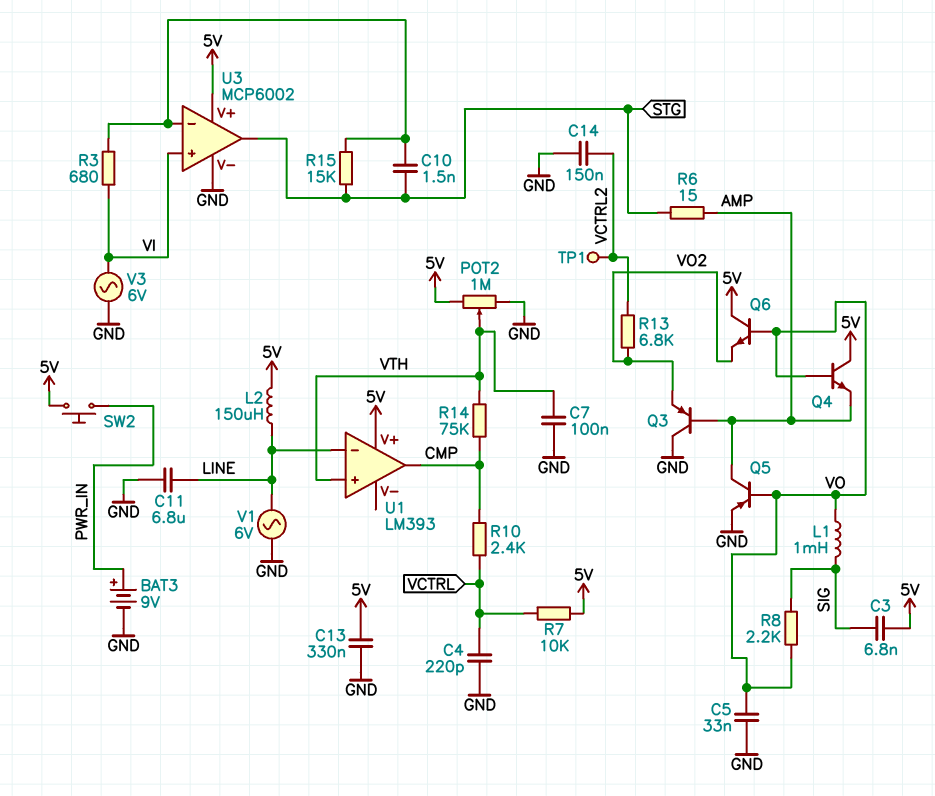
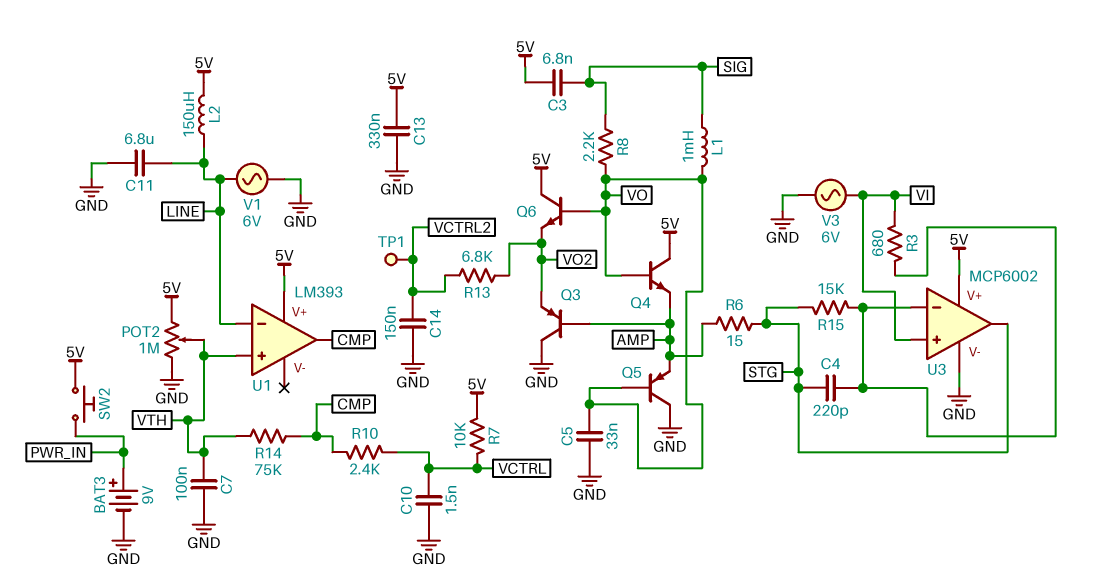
C4: 220pF (GND, VCTRL) -> 220pF (STG, U3/in-)
C10: 1.5nF (STG, U3/in-) -> 1.5nF (GND, VCTRL)
Q5: PNP (B VO, C AMP, E GND) -> PNP (B VO, C GND, E AMP)

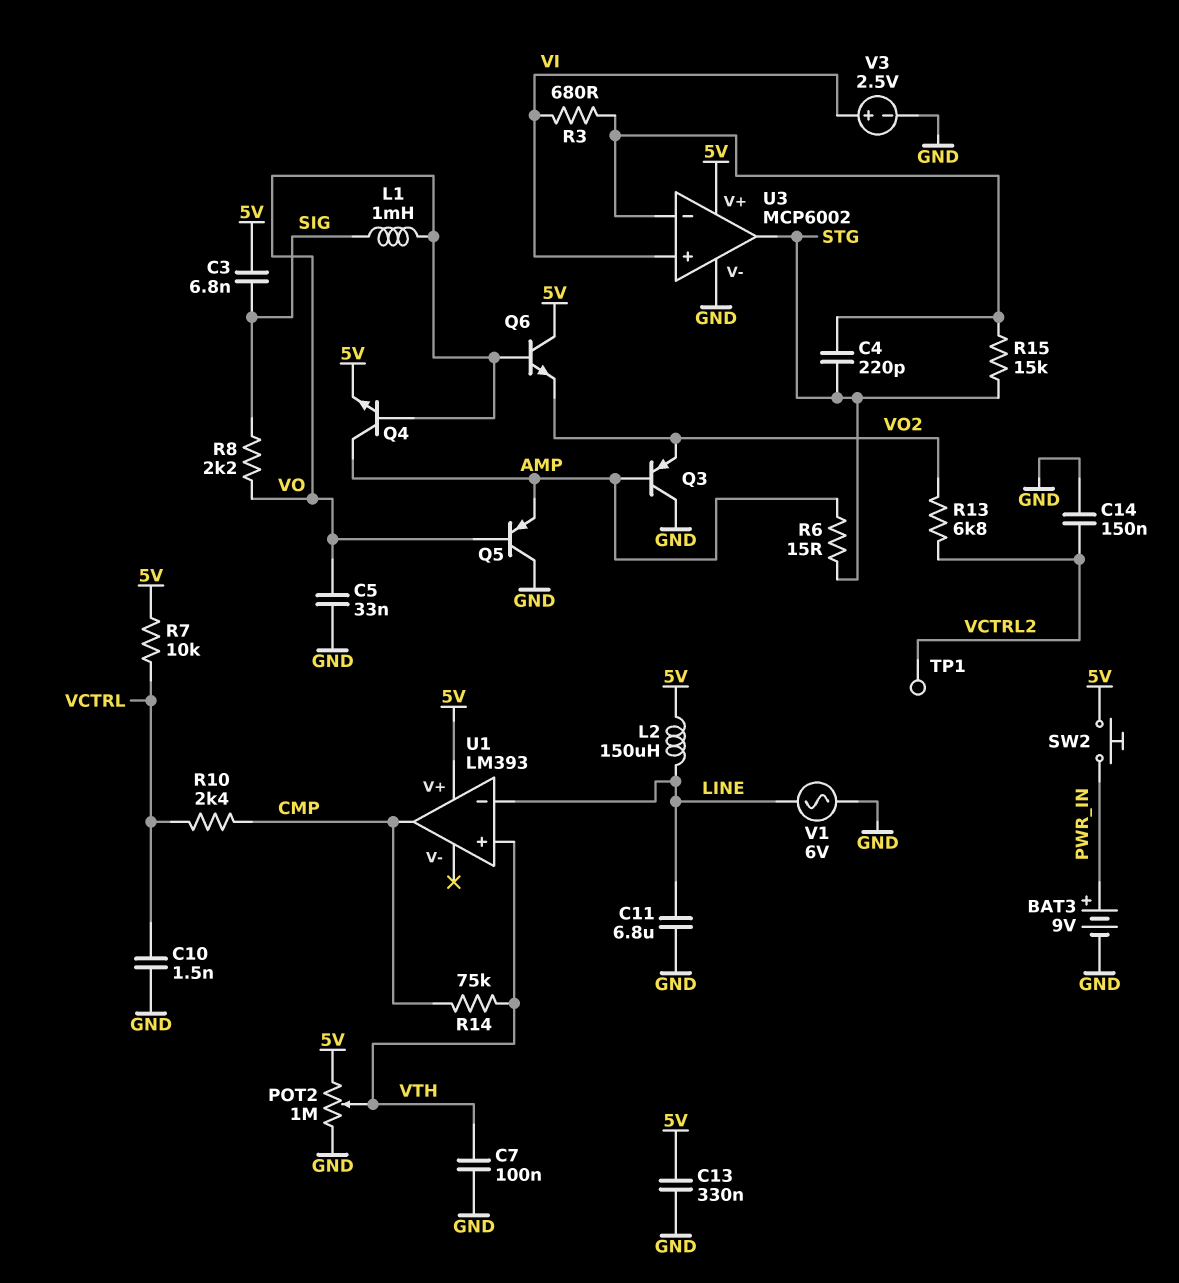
Q4: NPN (B VO, C 5V, E AMP) -> NPN (B VO, C AMP, E 5V)
V3: AC 6V (GND, VI) -> 2.5V (plus VI, minus GND)

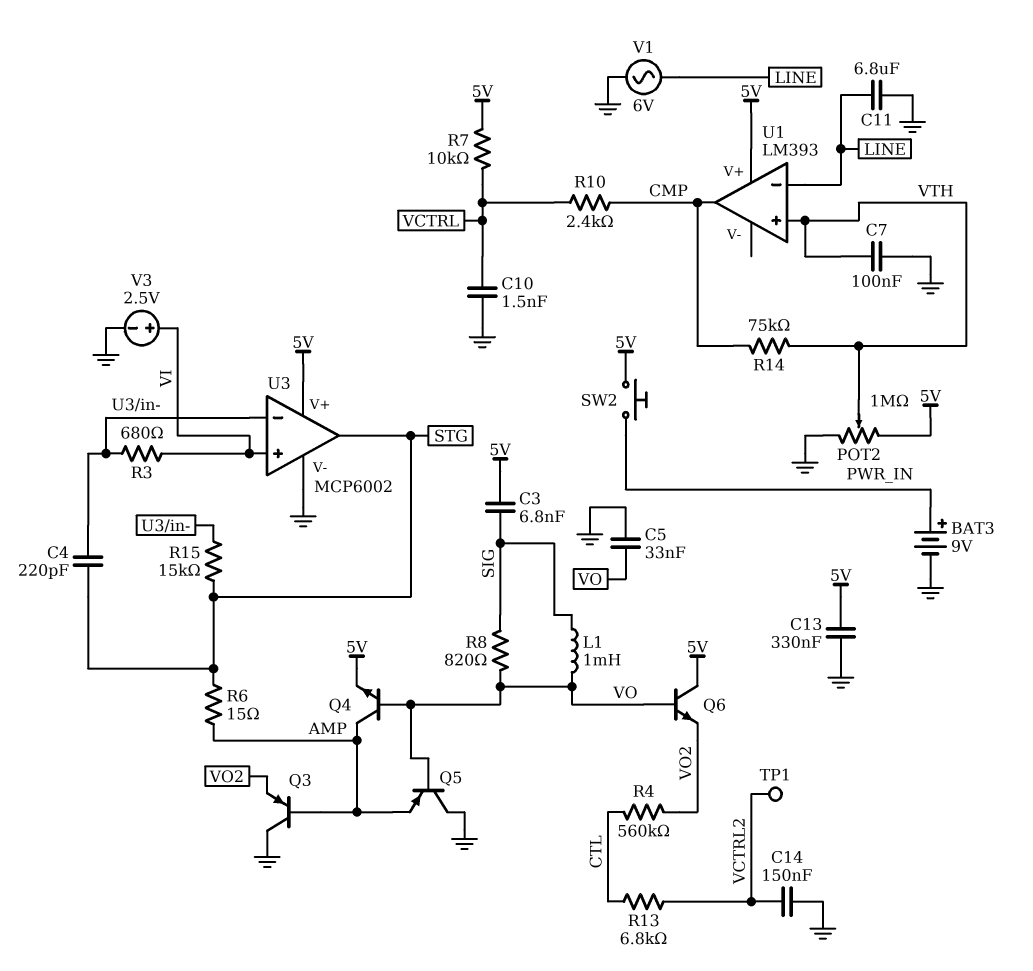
L2: 150uH (5V, LINE) -> none
R4: none -> 560k (CTL, VO2)
R8: 2.2k (SIG, VO) -> 820 (SIG, VO)
R13: 6.8k (VCTRL2, VO2) -> 6.8k (CTL, VCTRL2)

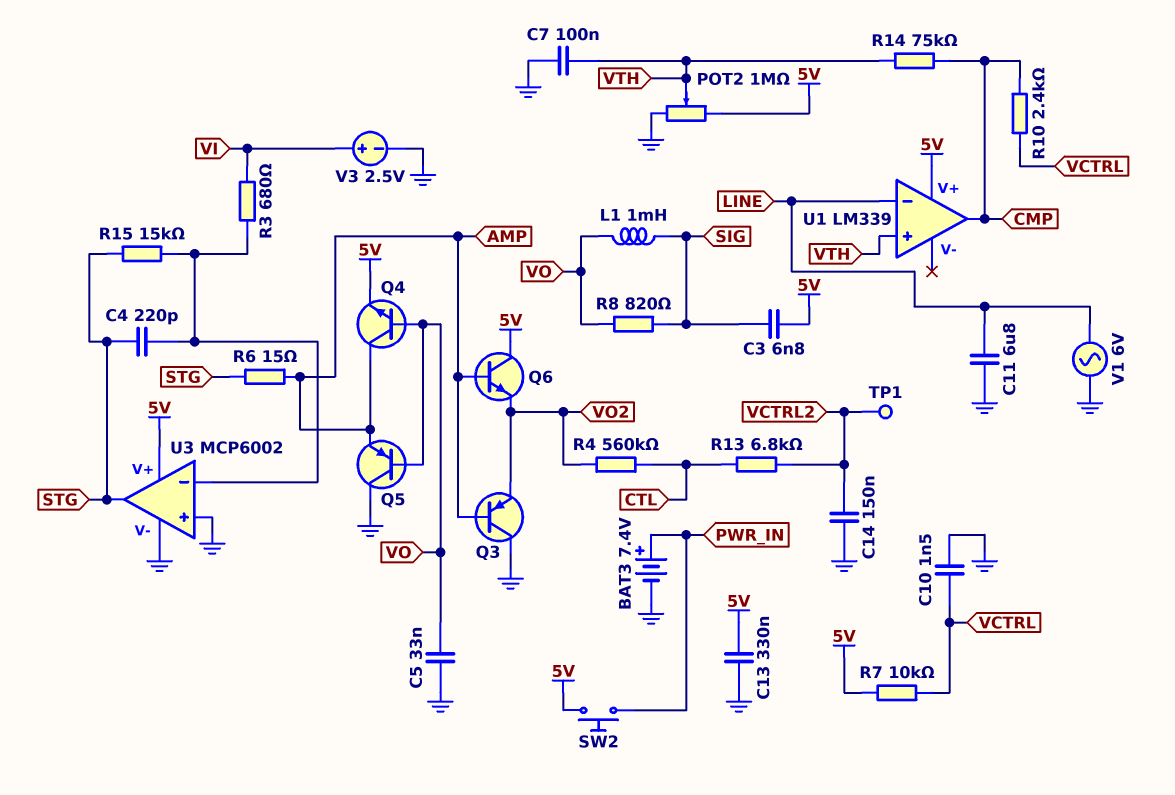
BAT3: 9V (plus PWR_IN, minus GND) -> 7.4V (plus PWR_IN, minus GND)
Q6: NPN (B VO, C 5V, E VO2) -> NPN (B AMP, C 5V, E VO2)
U1: LM393 -> LM339
U3 pin in+: VI -> GND

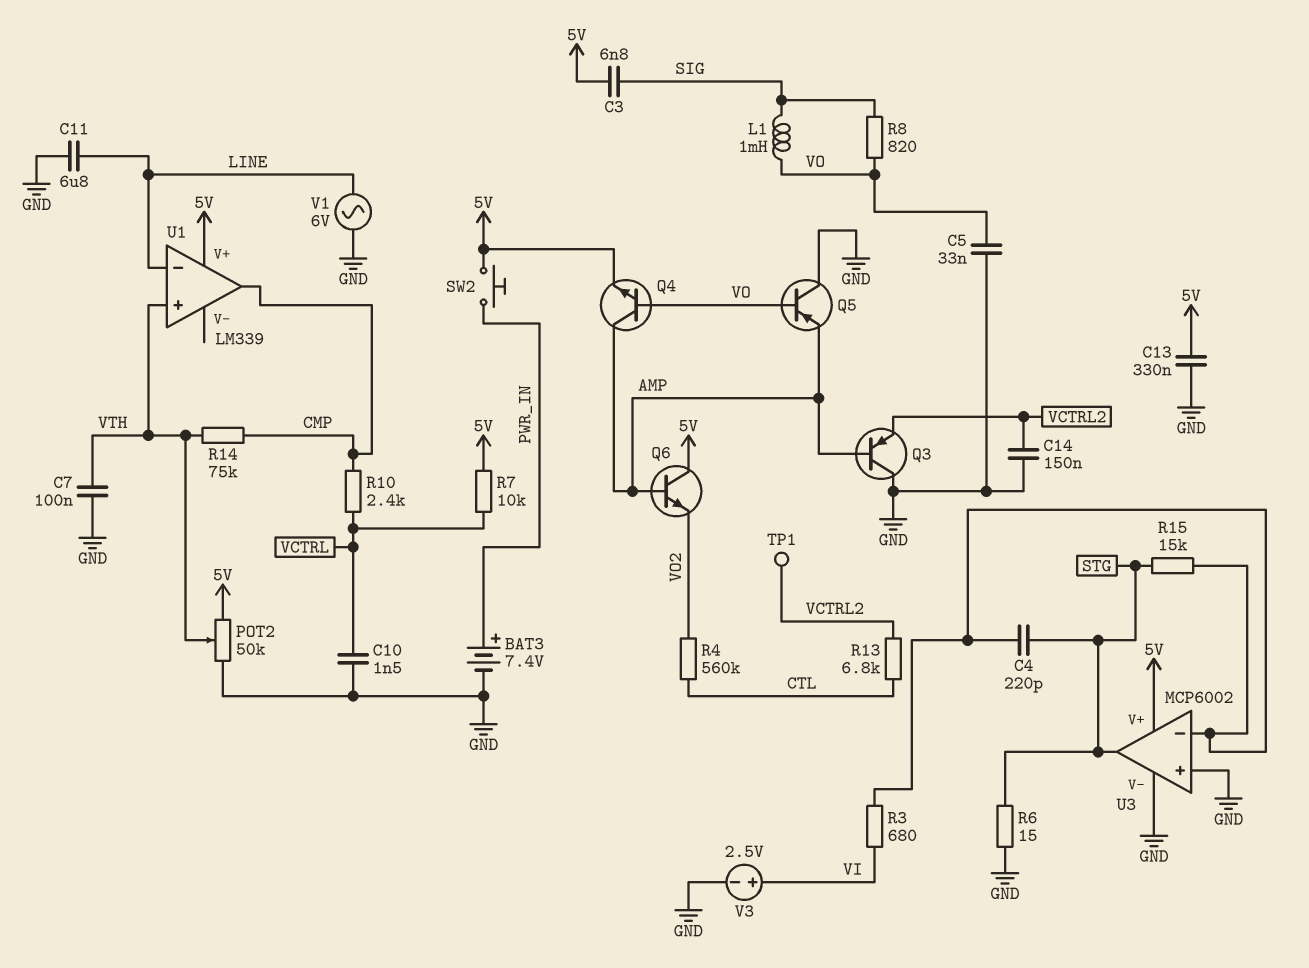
POT2: 1M (5V, GND, wiper VTH) -> 50k (5V, GND, wiper VTH)
Q3: PNP (B AMP, C GND, E VO2) -> PNP (B AMP, C GND, E VCTRL2)
R6: 15 (AMP, STG) -> 15 (GND, STG)

